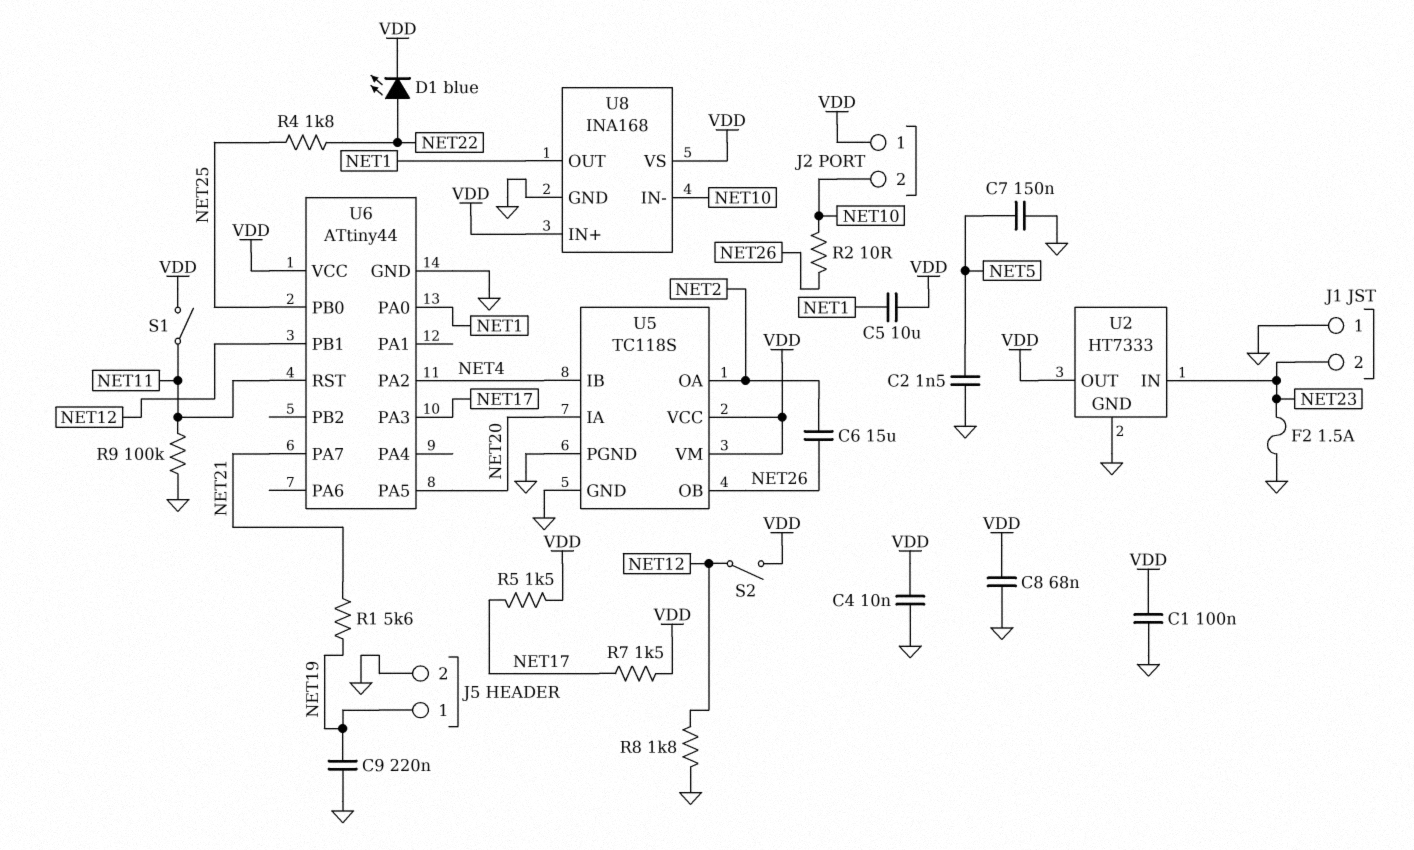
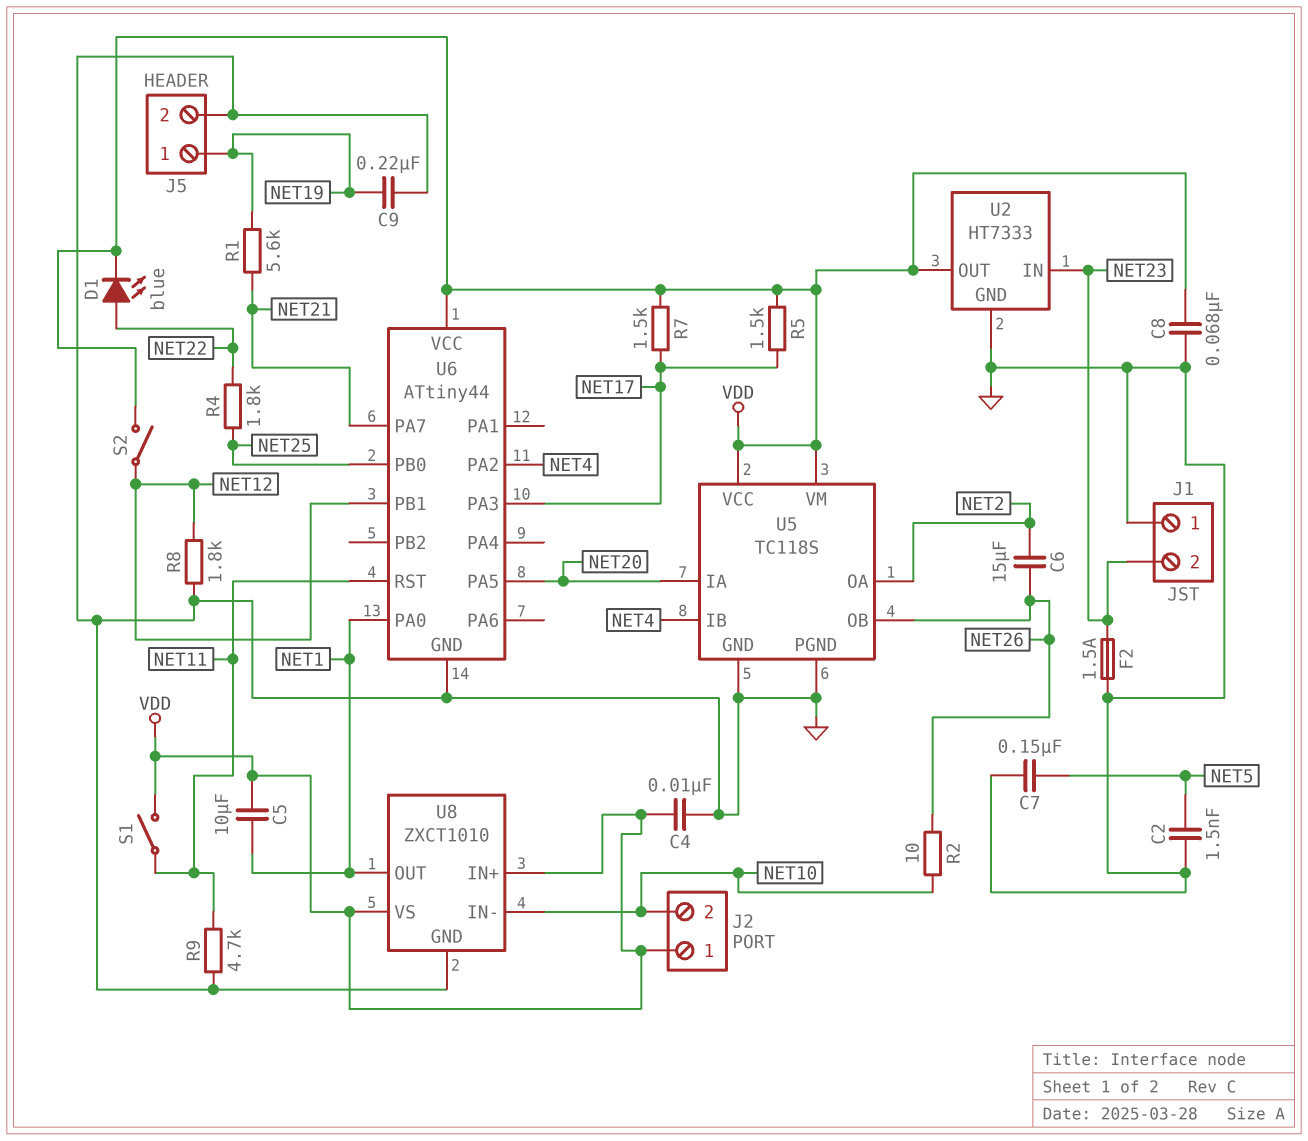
C1: 100nF (GND, VDD) -> none
R9: 100k (GND, NET11) -> 4.7k (GND, NET11)
U8: INA168 -> ZXCT1010

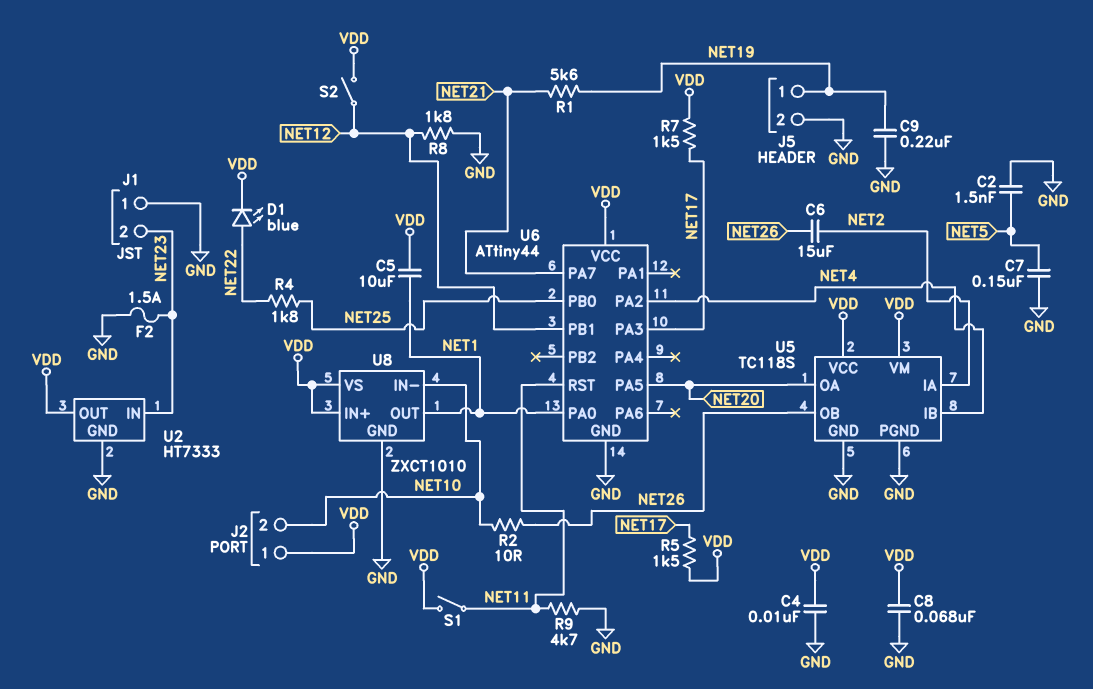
U5 pin IA: NET20 -> NET2
U5 pin OA: NET2 -> NET20

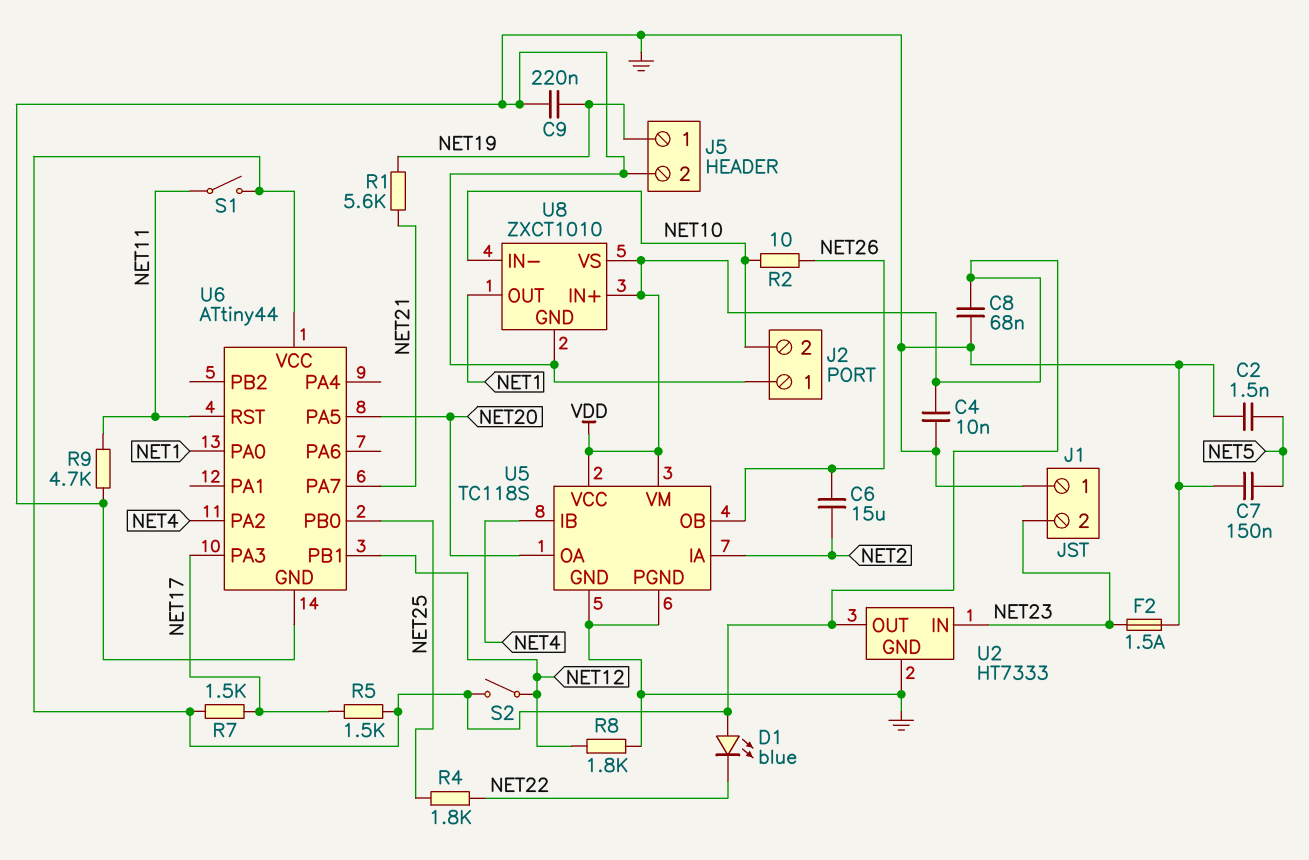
C5: 10uF (NET1, VDD) -> none
D1: LED blue (A NET22, K VDD) -> LED blue (A VDD, K NET22)
J2 pin 1: VDD -> GND

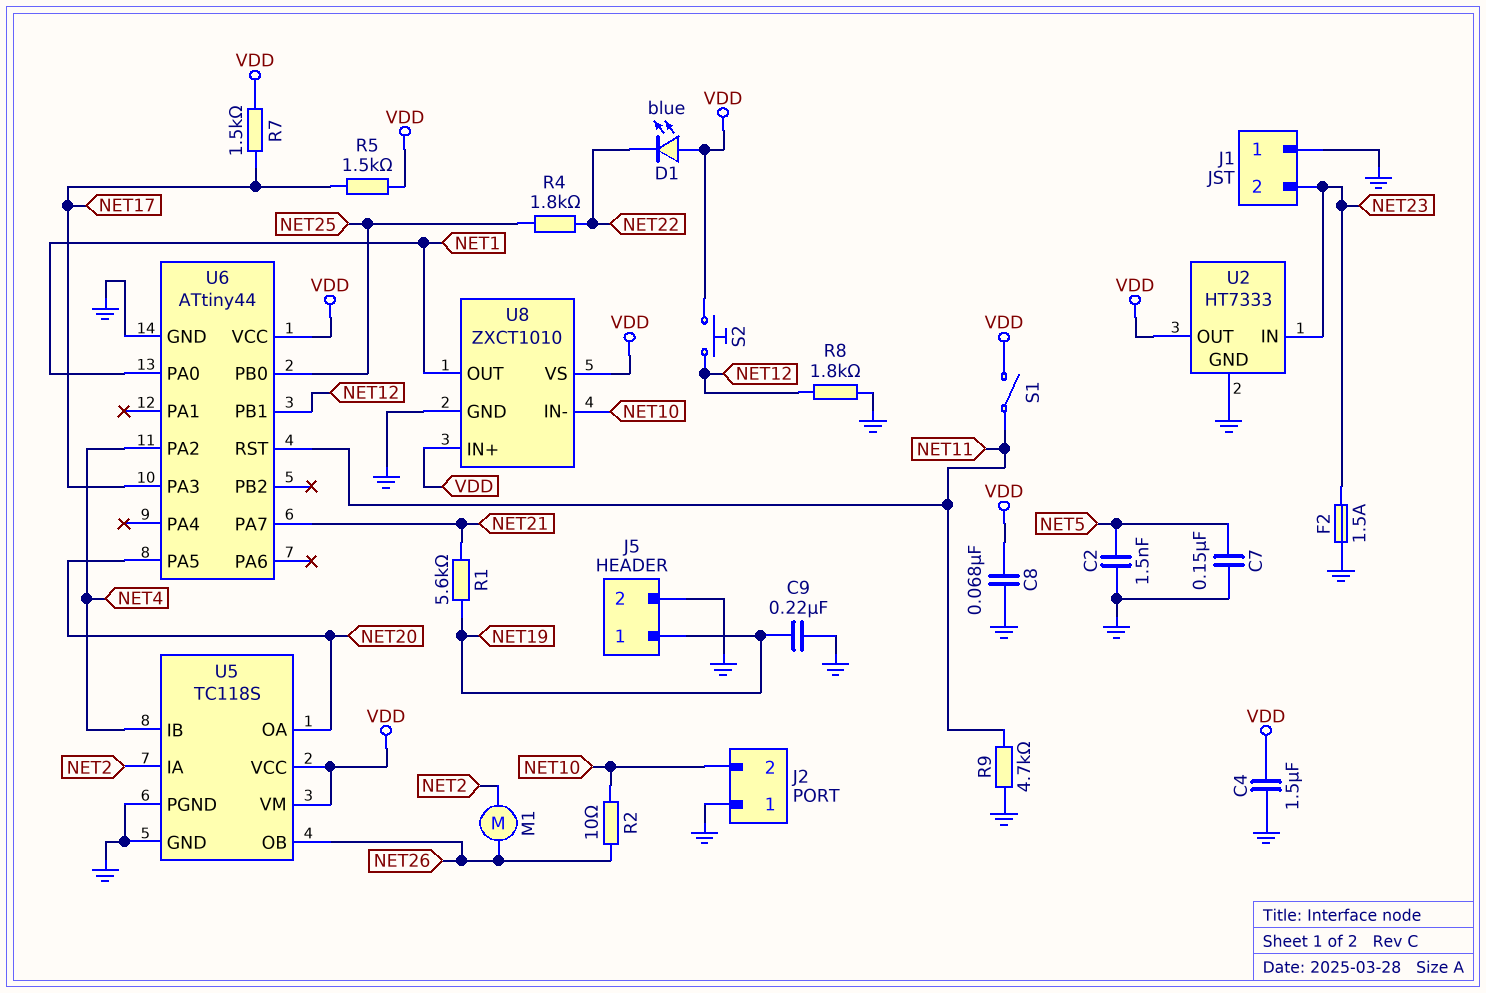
C4: 10nF (GND, VDD) -> 1.5uF (GND, VDD)
C6: 15uF (NET2, NET26) -> none
M1: none -> motor (NET2, NET26)
S2: switch (NET12, VDD) -> button (NET12, VDD)

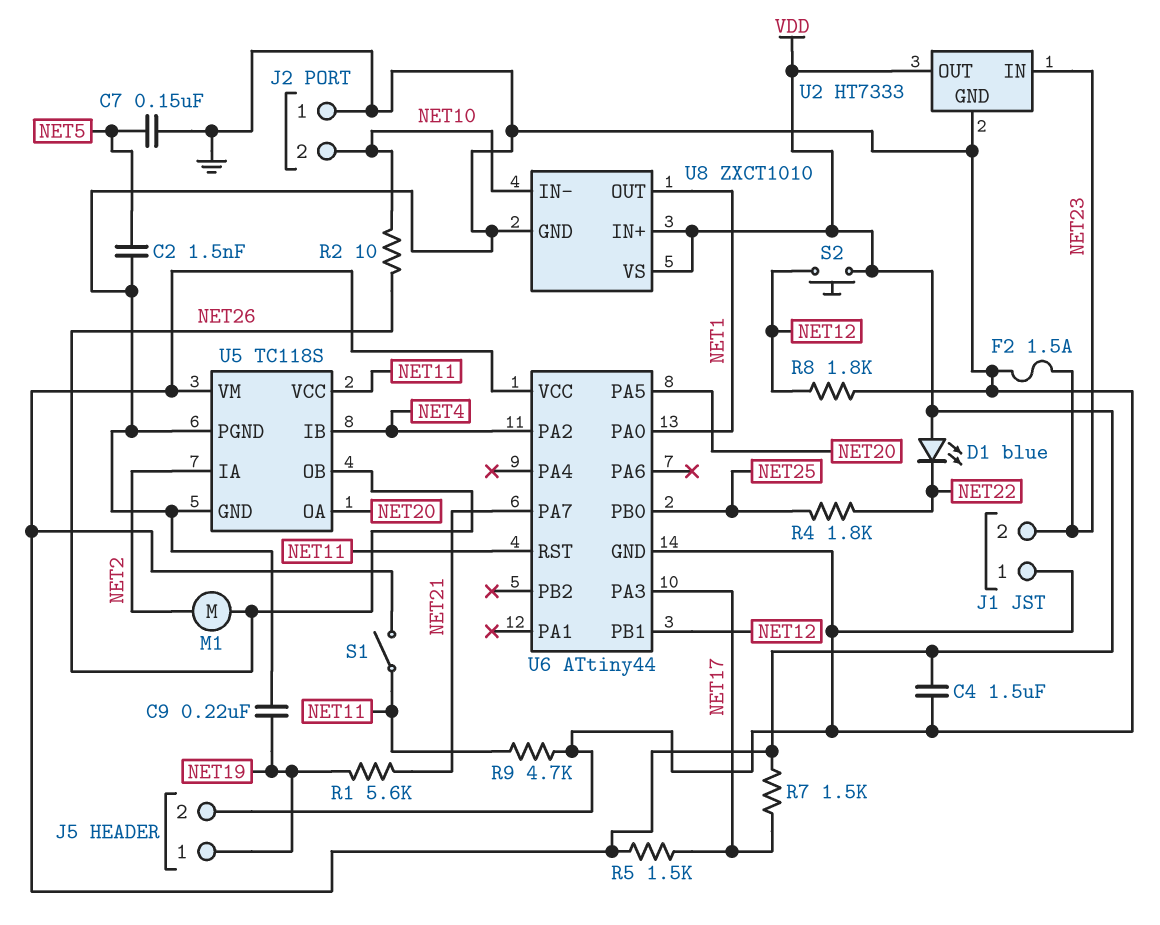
C8: 68nF (GND, VDD) -> none
U5 pin VCC: VDD -> NET11

